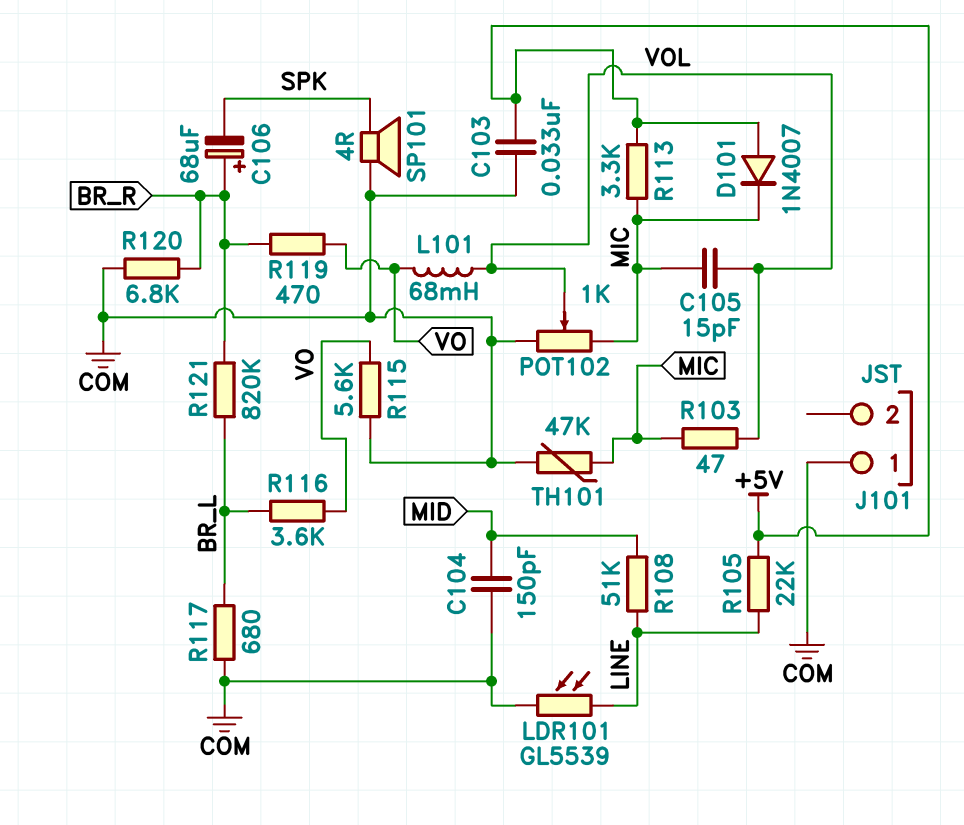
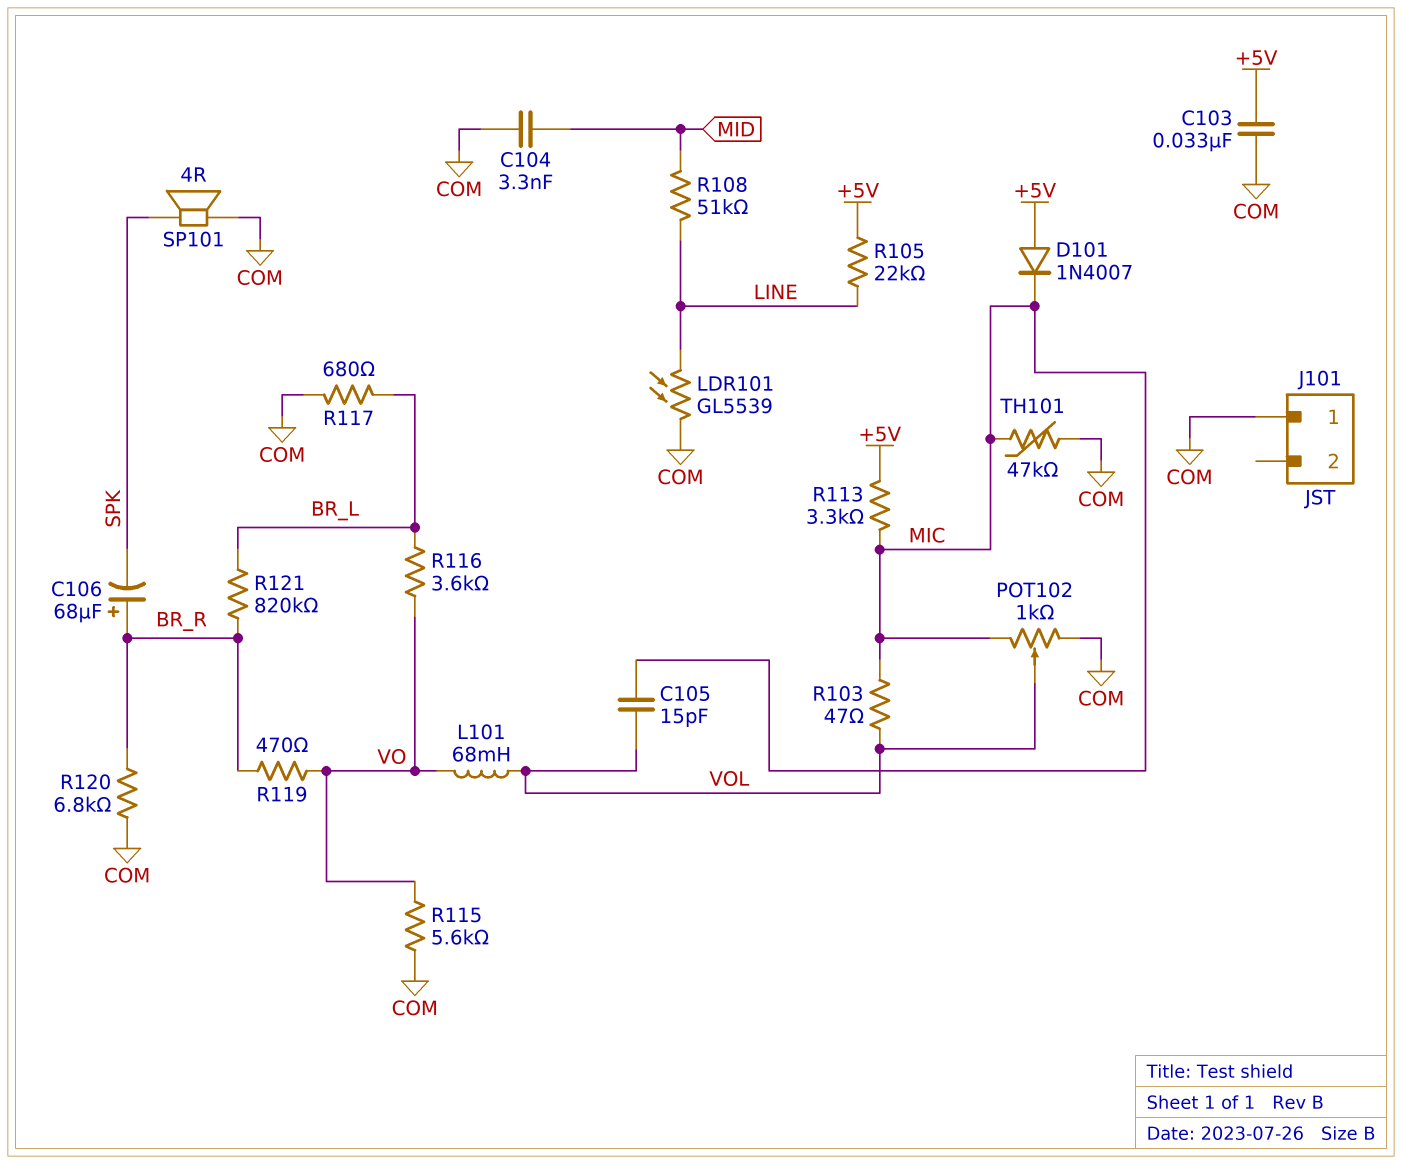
C104: 150pF (COM, MID) -> 3.3nF (COM, MID)

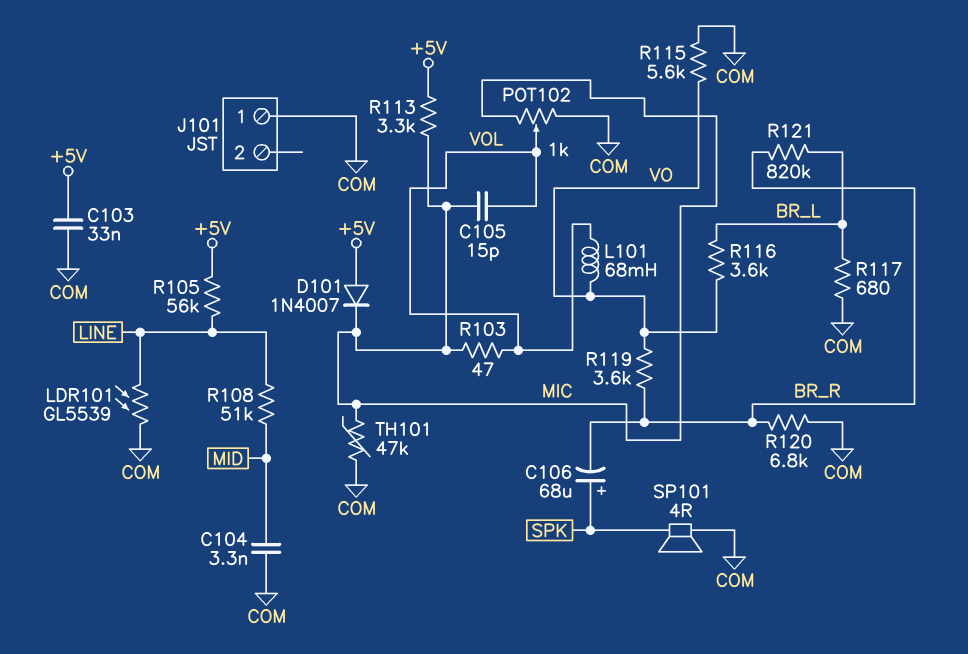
C106: 68uF (plus BR_R, minus SPK) -> 68uF (plus SPK, minus BR_R)
R105: 22k (+5V, LINE) -> 56k (+5V, LINE)
R119: 470 (BR_R, VO) -> 3.6k (BR_R, VO)

